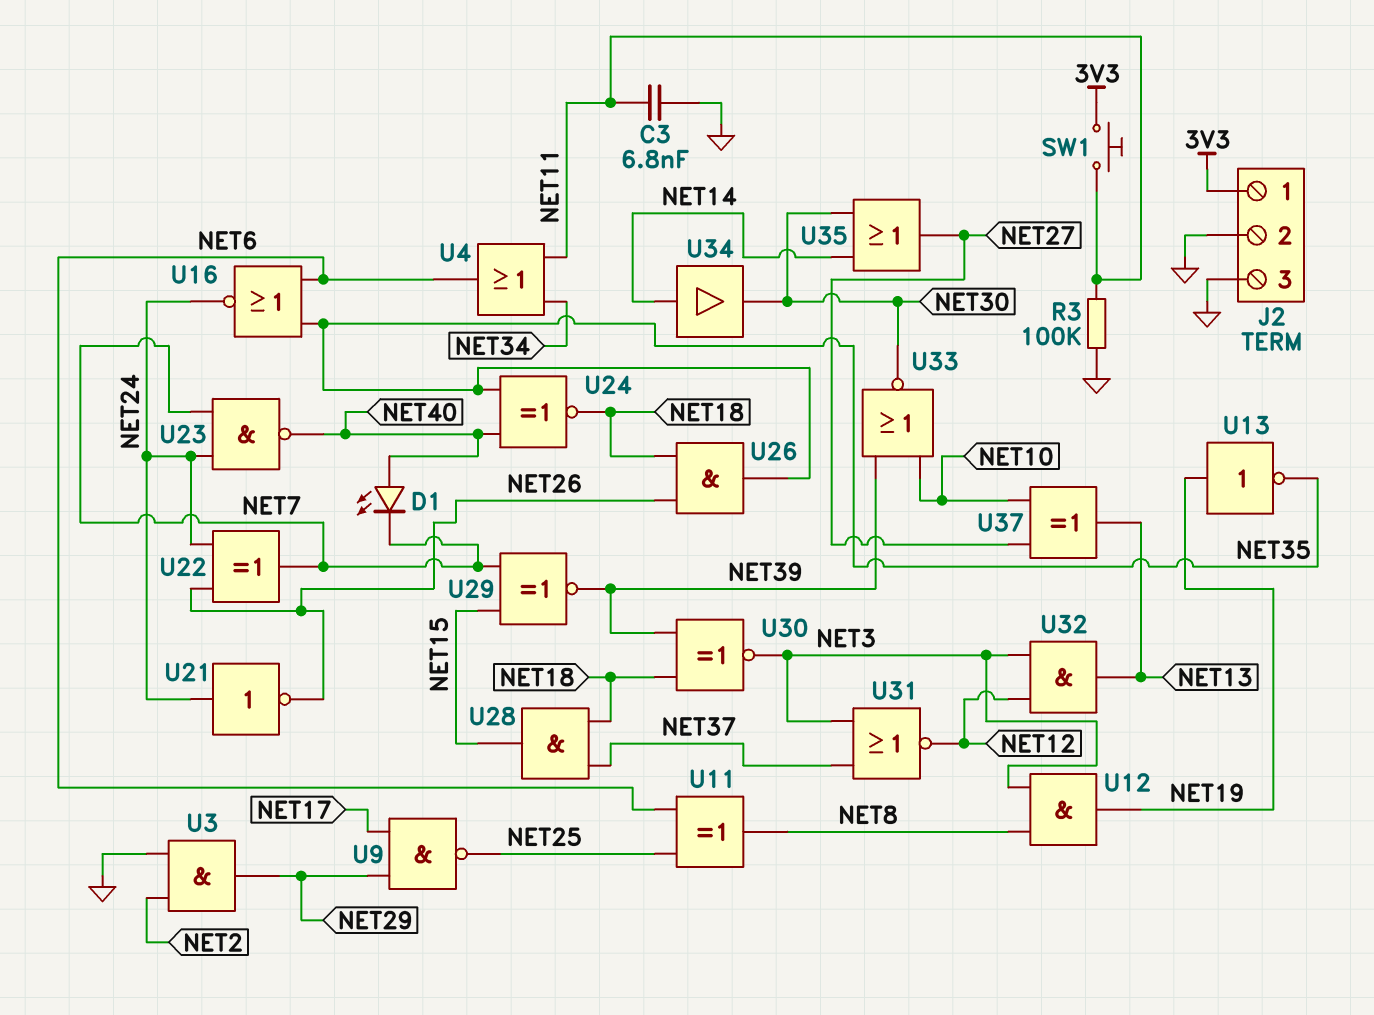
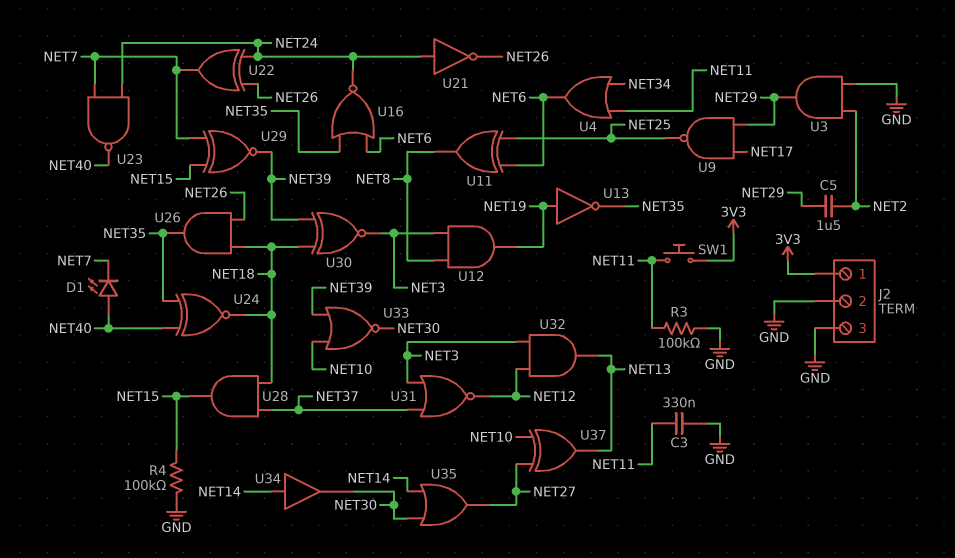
C3: 6.8nF (GND, NET11) -> 330nF (GND, NET11)
C5: none -> 1.5uF (NET2, NET29)
R4: none -> 100k (GND, NET15)

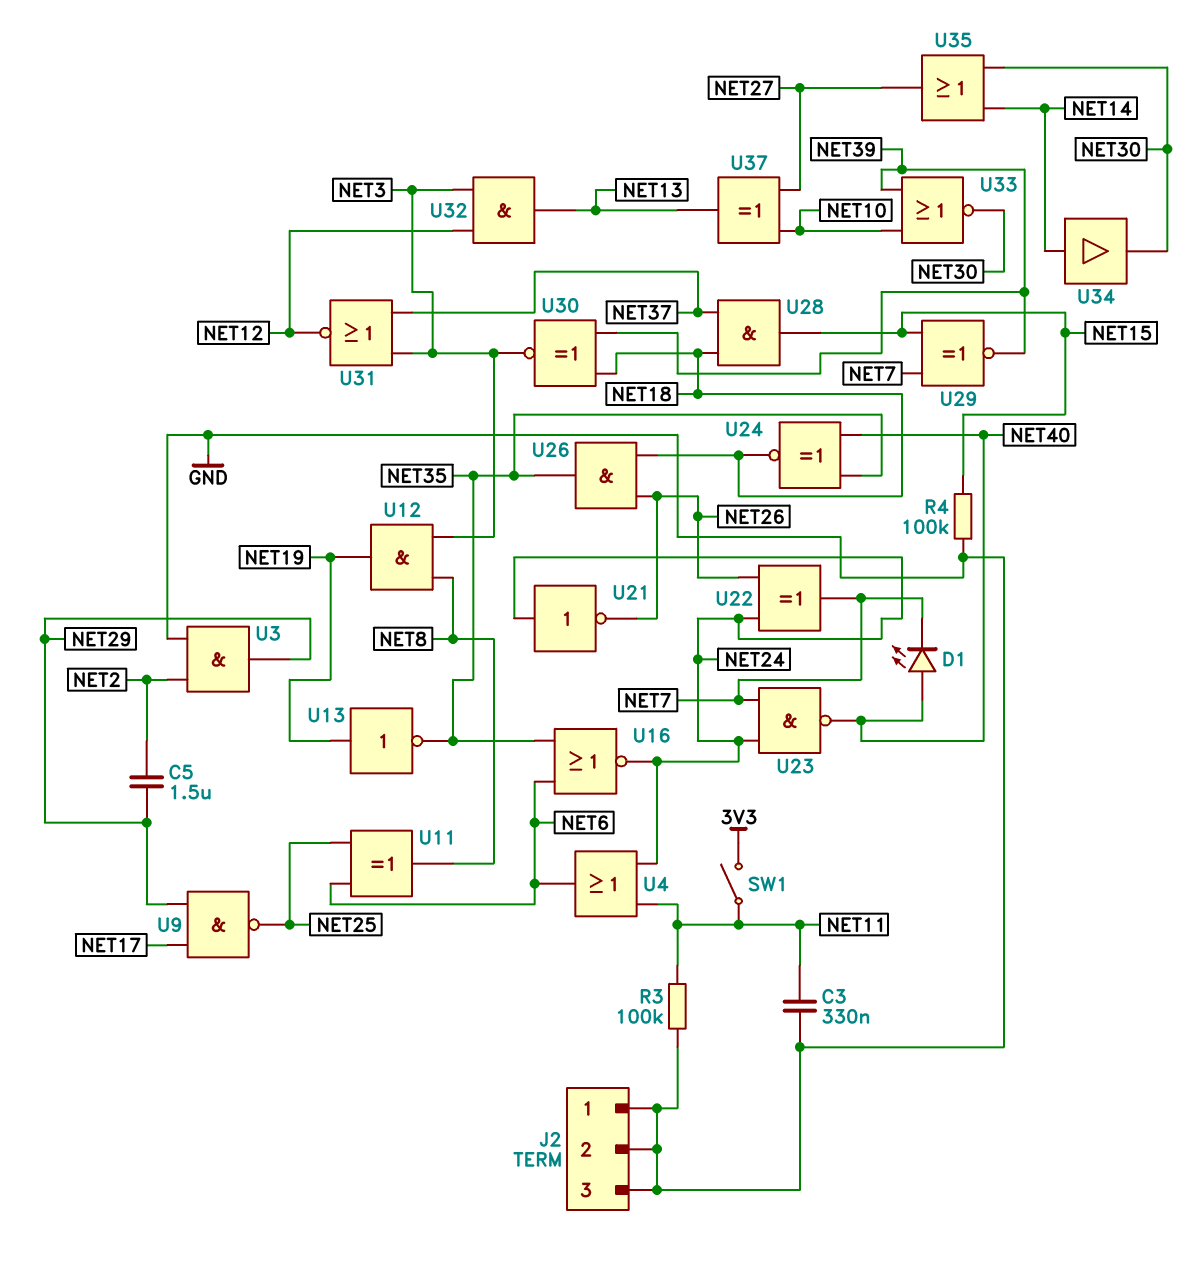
J2 pin 1: 3V3 -> GND
SW1: button (3V3, NET11) -> switch (3V3, NET11)
U4: OR (in NET11, in NET34, out NET6) -> OR (in NET11, in NET24, out NET6)

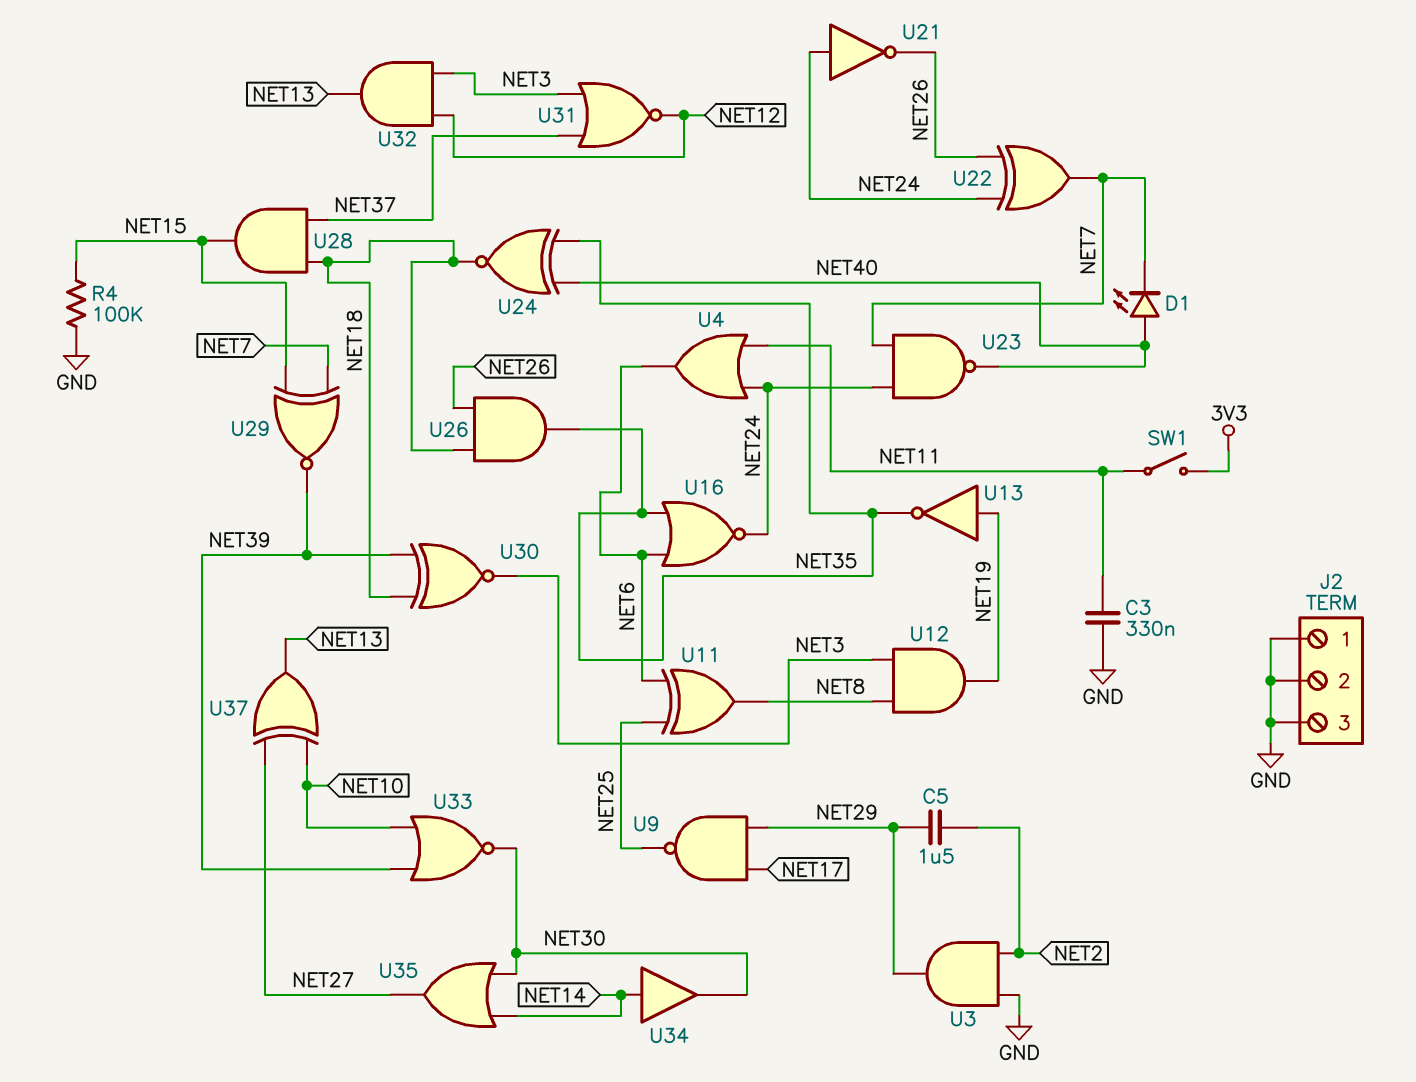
R3: 100k (GND, NET11) -> none

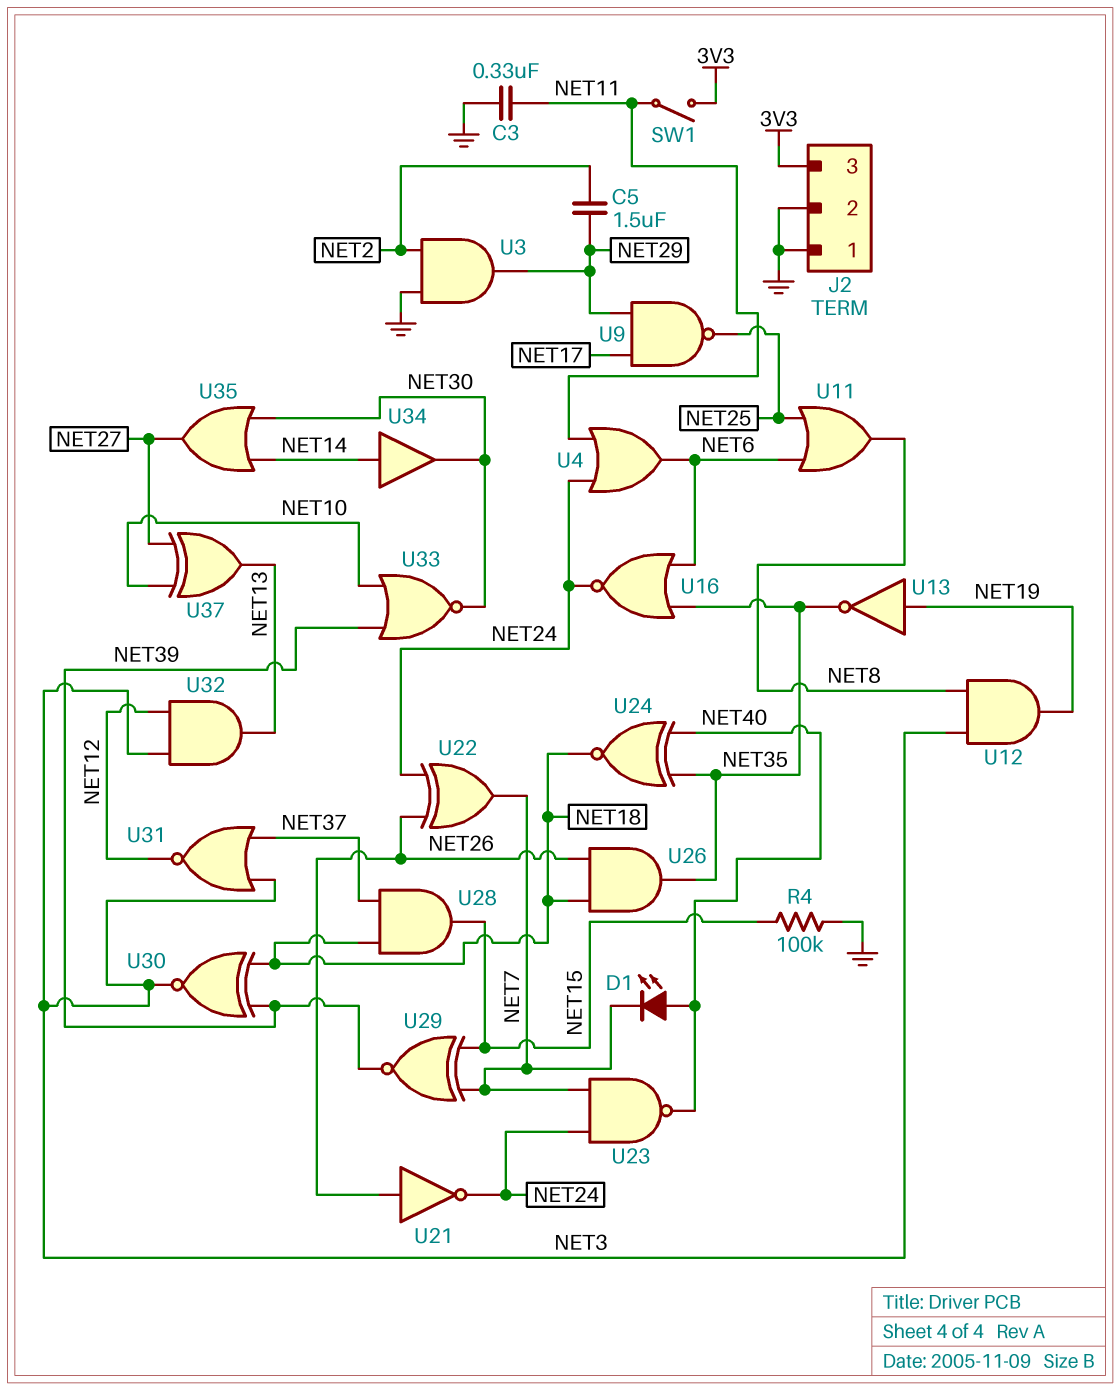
J2 pin 3: GND -> 3V3
U11: XOR (in NET6, in NET25, out NET8) -> OR (in NET6, in NET25, out NET8)
U21: NOT (in NET24, out NET26) -> NOT (in NET26, out NET24)

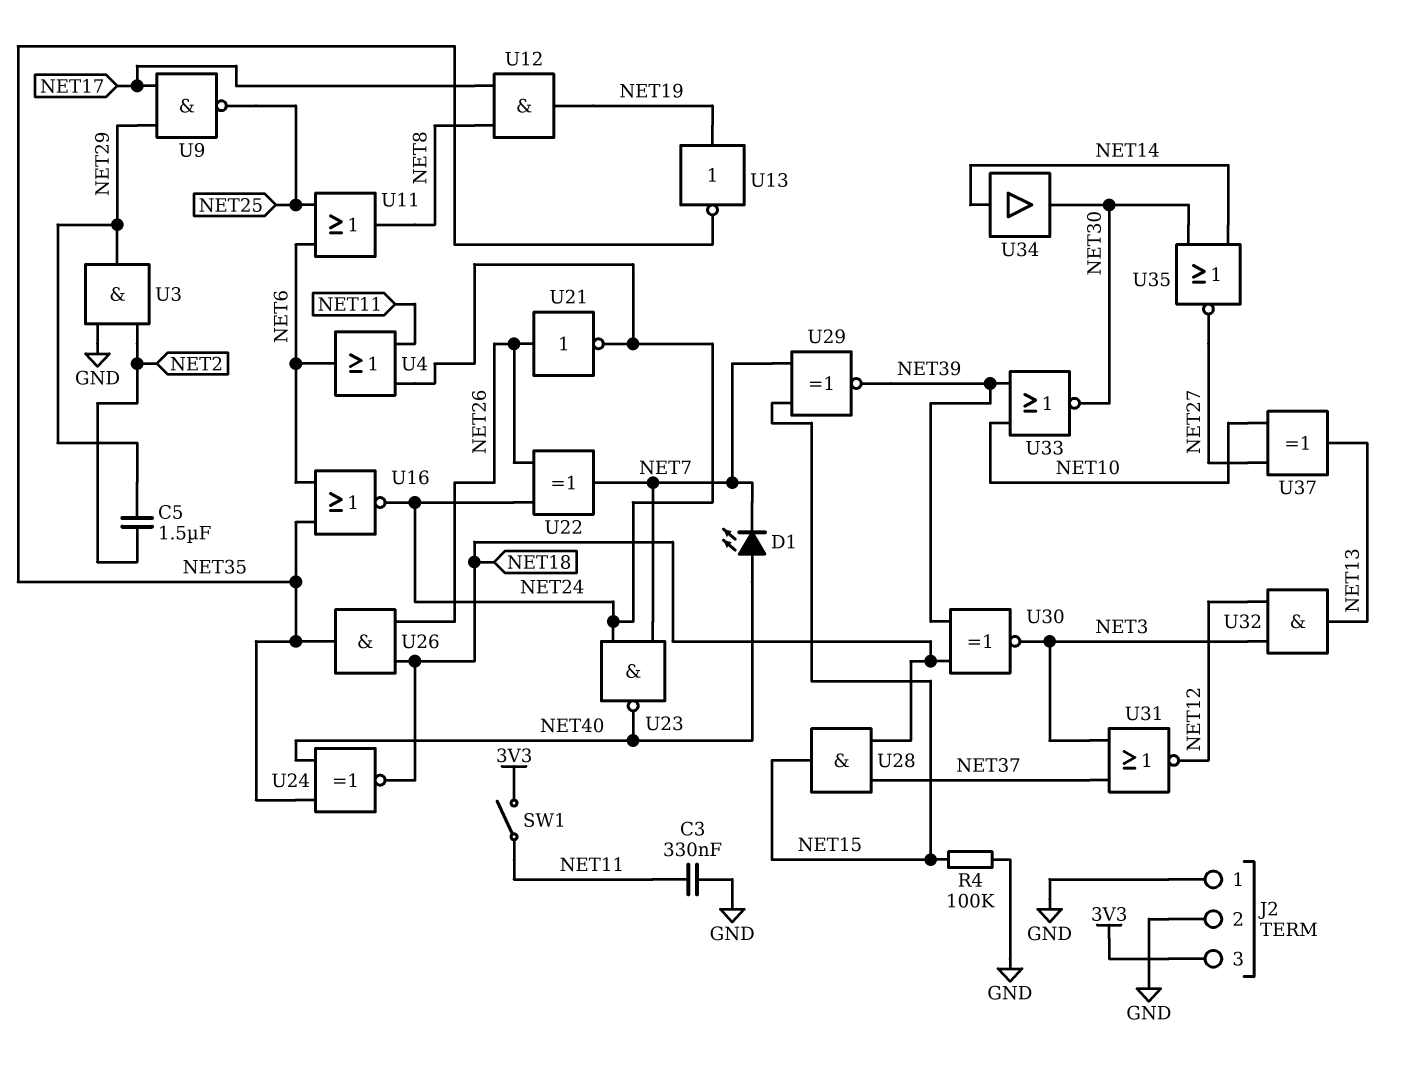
U12: AND (in NET3, in NET8, out NET19) -> AND (in NET8, in NET17, out NET19)
U35: OR (in NET14, in NET30, out NET27) -> NOR (in NET14, in NET30, out NET27)

